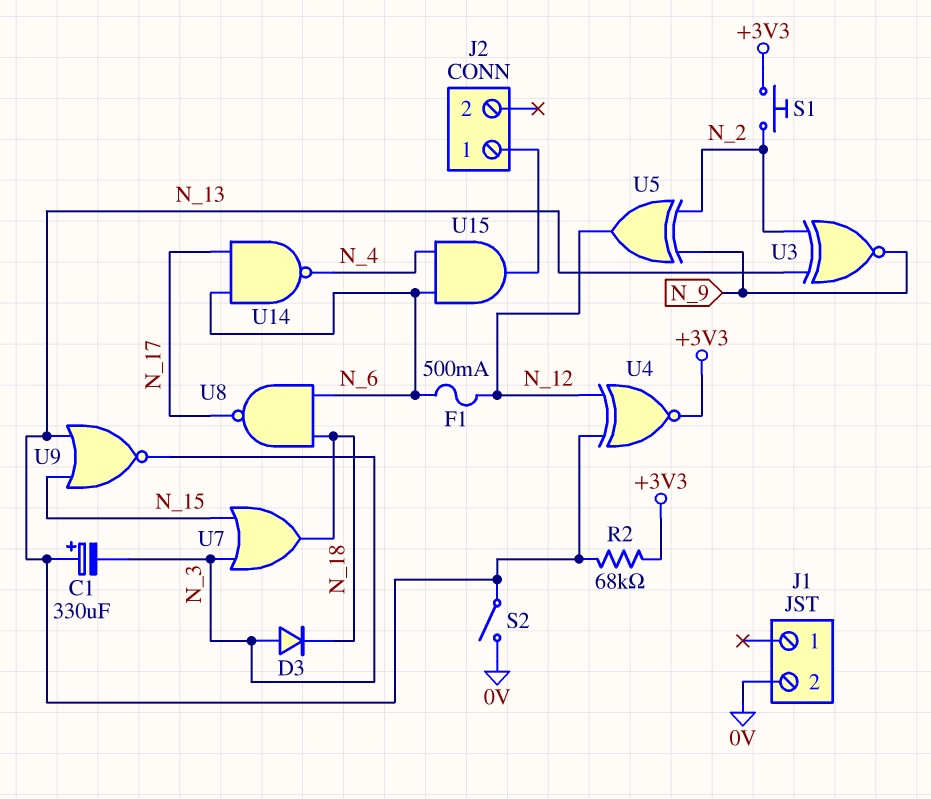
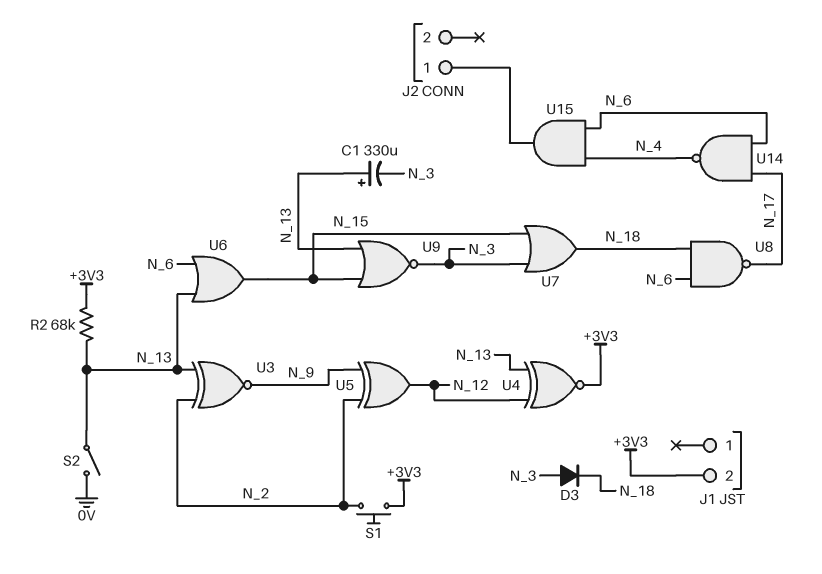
F1: 500mA (N_6, N_12) -> none
J1 pin 2: 0V -> +3V3
U6: none -> OR (in N_6, in N_13, out N_15)

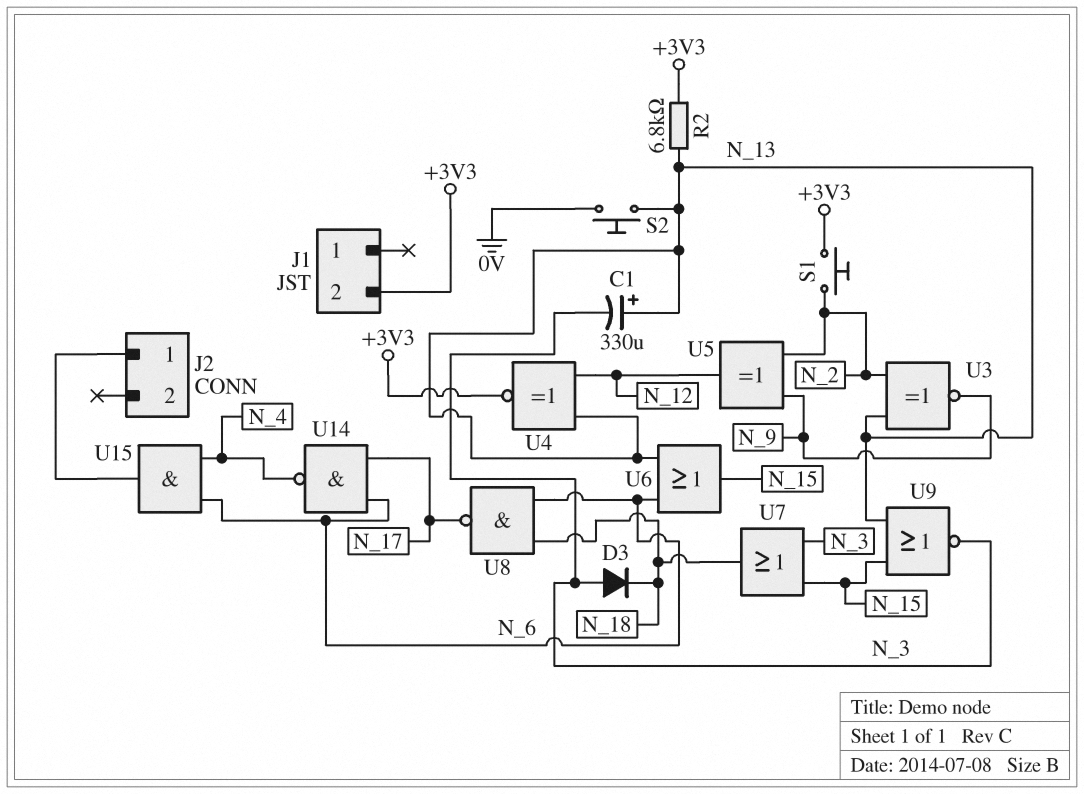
R2: 68k (+3V3, N_13) -> 6.8k (+3V3, N_13)
S2: switch (0V, N_13) -> button (0V, N_13)

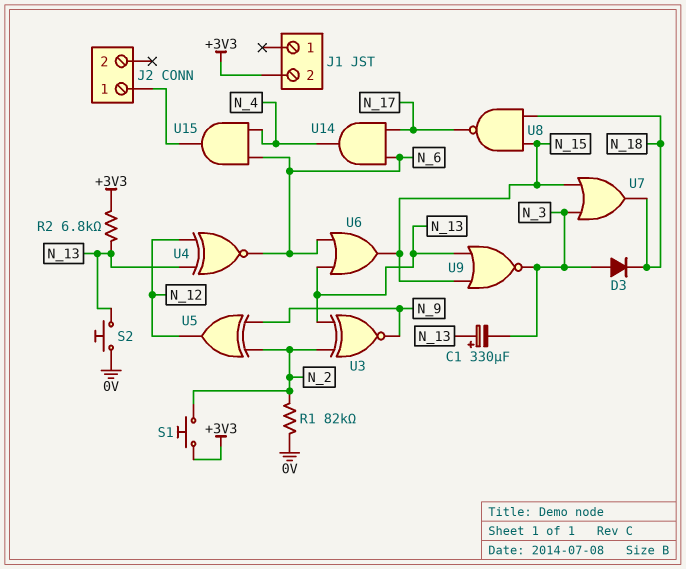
R1: none -> 82k (0V, N_2)
U4: XNOR (in N_12, in N_13, out +3V3) -> XNOR (in N_12, in N_13, out N_6)
U8: NAND (in N_6, in N_18, out N_17) -> NAND (in N_15, in N_18, out N_17)
U14: NAND (in N_6, in N_17, out N_4) -> AND (in N_6, in N_17, out N_4)

